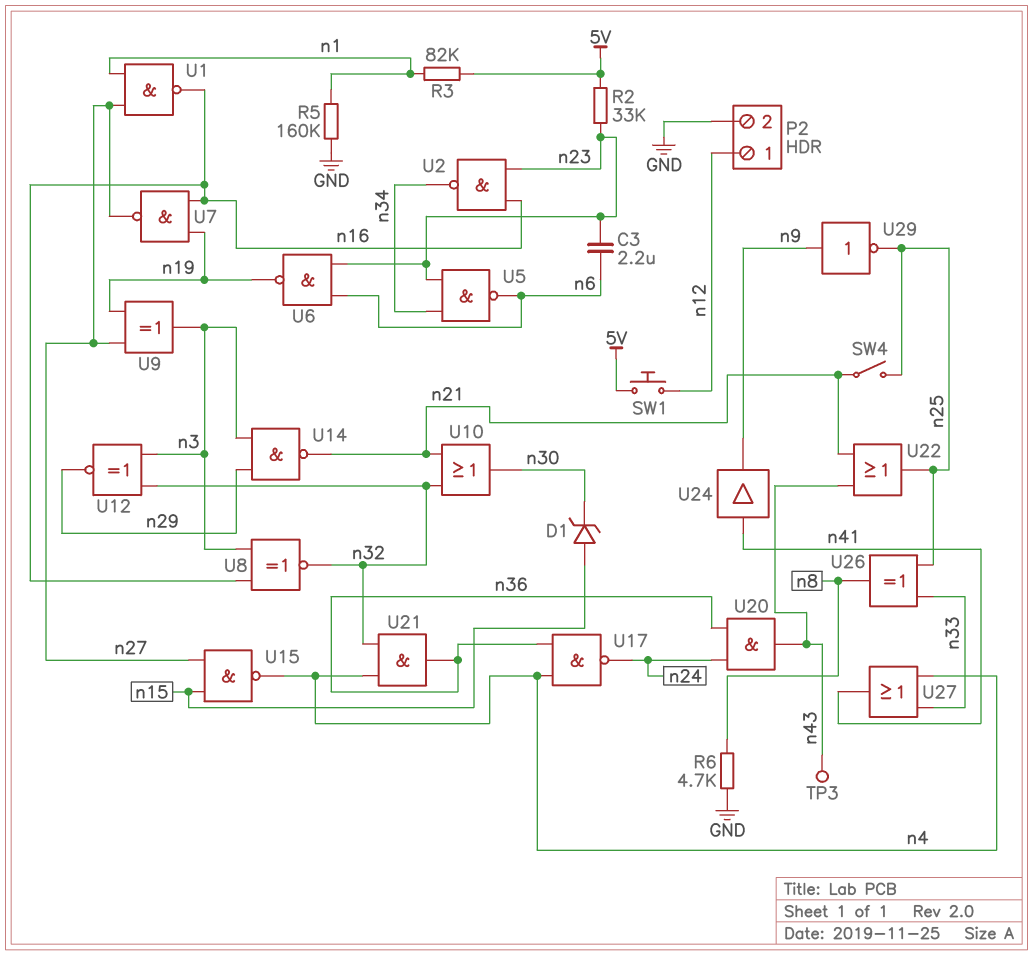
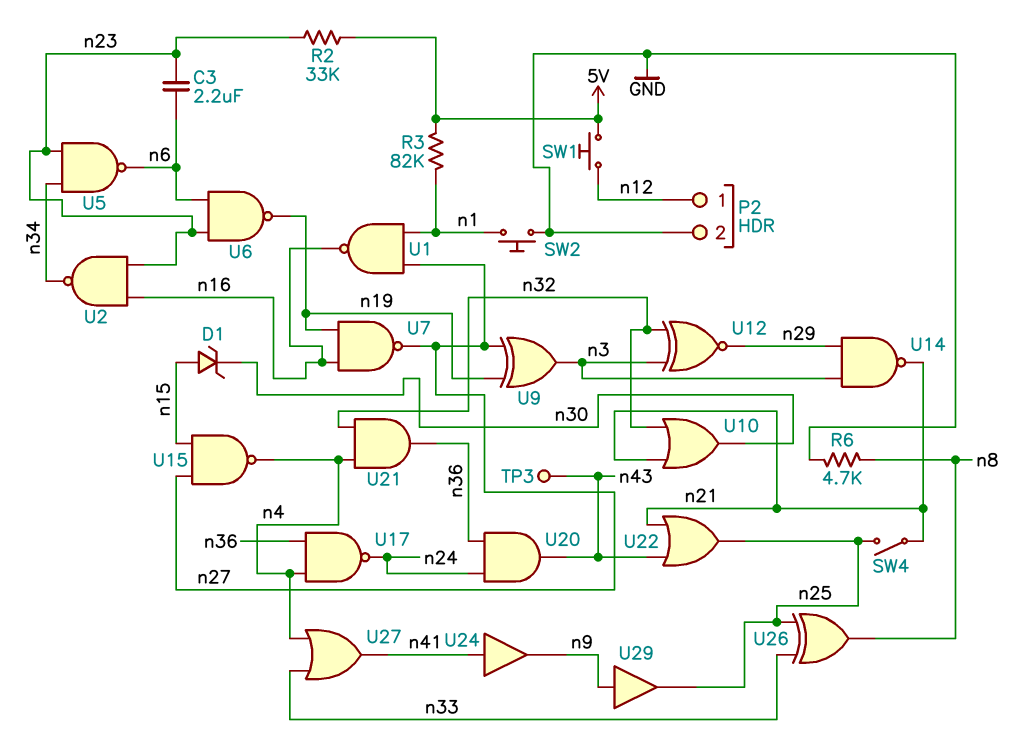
R5: 160k (GND, n1) -> none
SW2: none -> button (GND, n1)
U8: XNOR (in n3, in n16, out n32) -> none
U29: NOT (in n9, out n25) -> buffer (in n9, out n25)

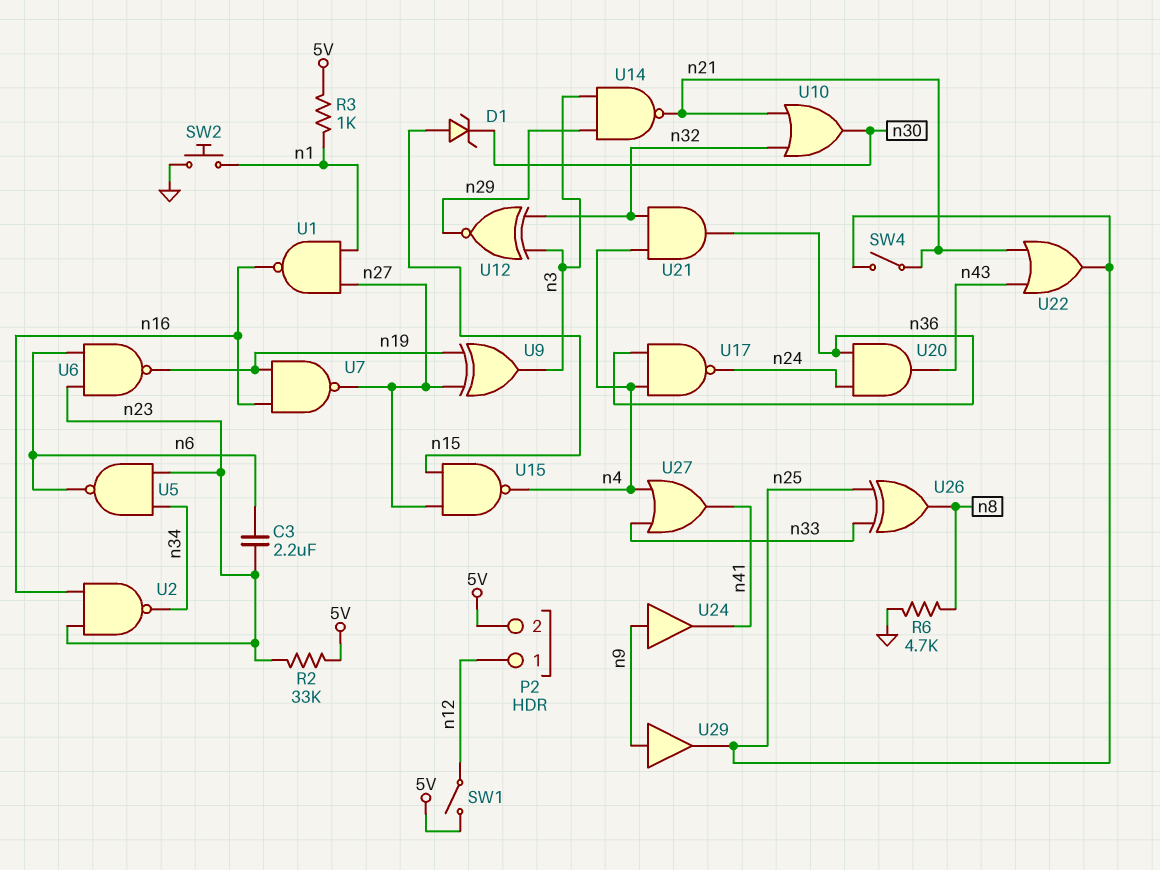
P2 pin 2: GND -> 5V
R3: 82k (5V, n1) -> 1k (5V, n1)
SW1: button (5V, n12) -> switch (5V, n12)
TP3: test point (n43) -> none
U24: buffer (in n41, out n9) -> buffer (in n9, out n41)

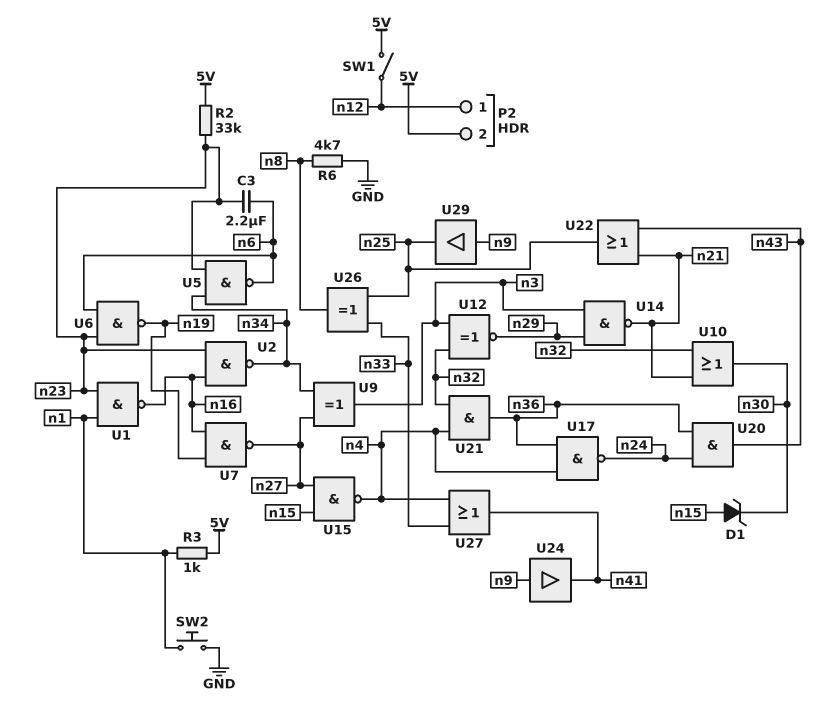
SW4: switch (n21, n25) -> none
U1: NAND (in n1, in n27, out n16) -> NAND (in n1, in n23, out n16)
U9: XOR (in n19, in n27, out n3) -> XOR (in n27, in n34, out n3)

